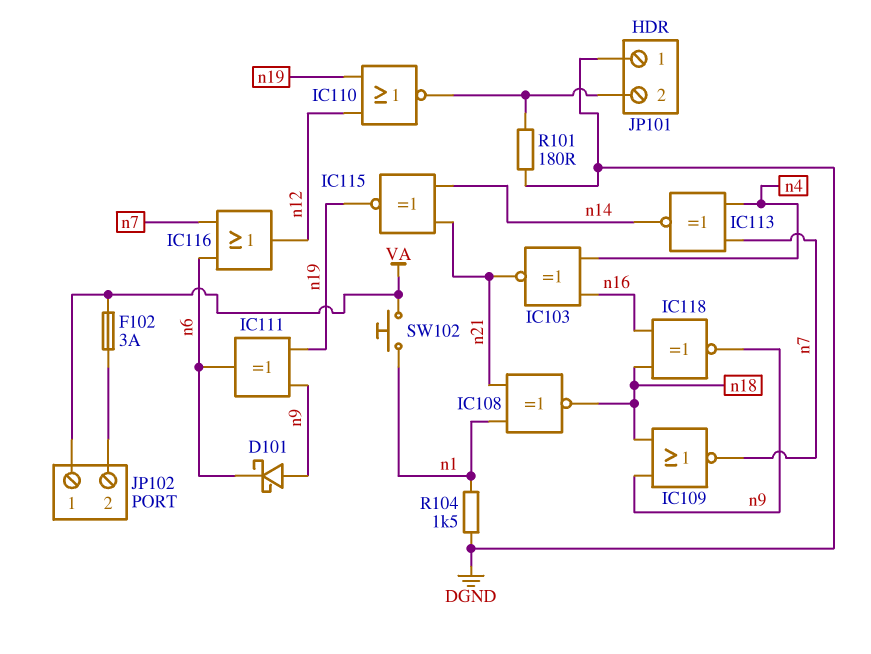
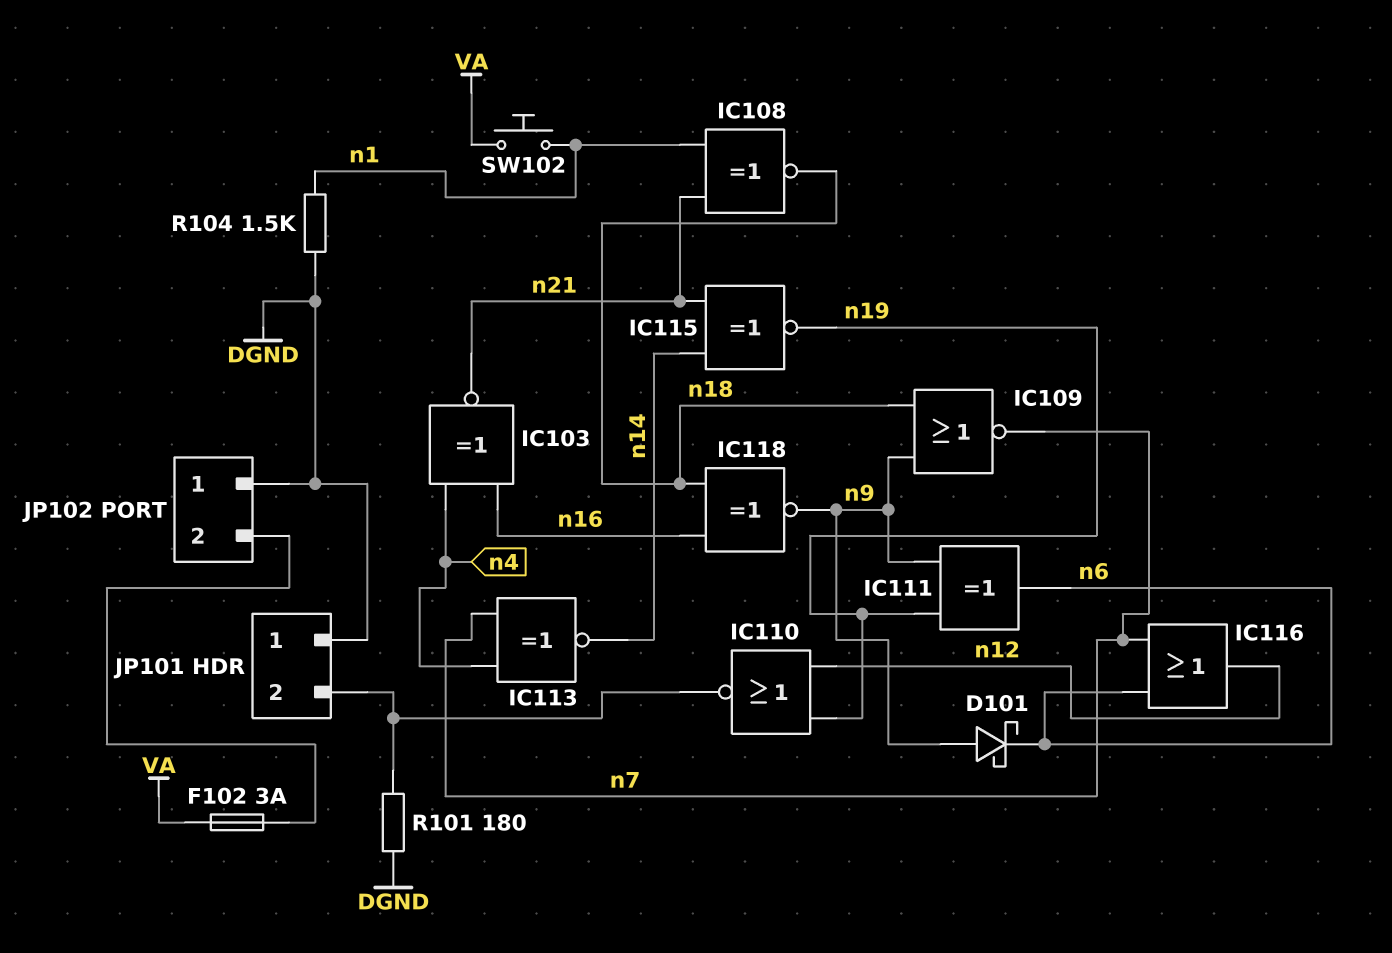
JP102 pin 1: VA -> DGND

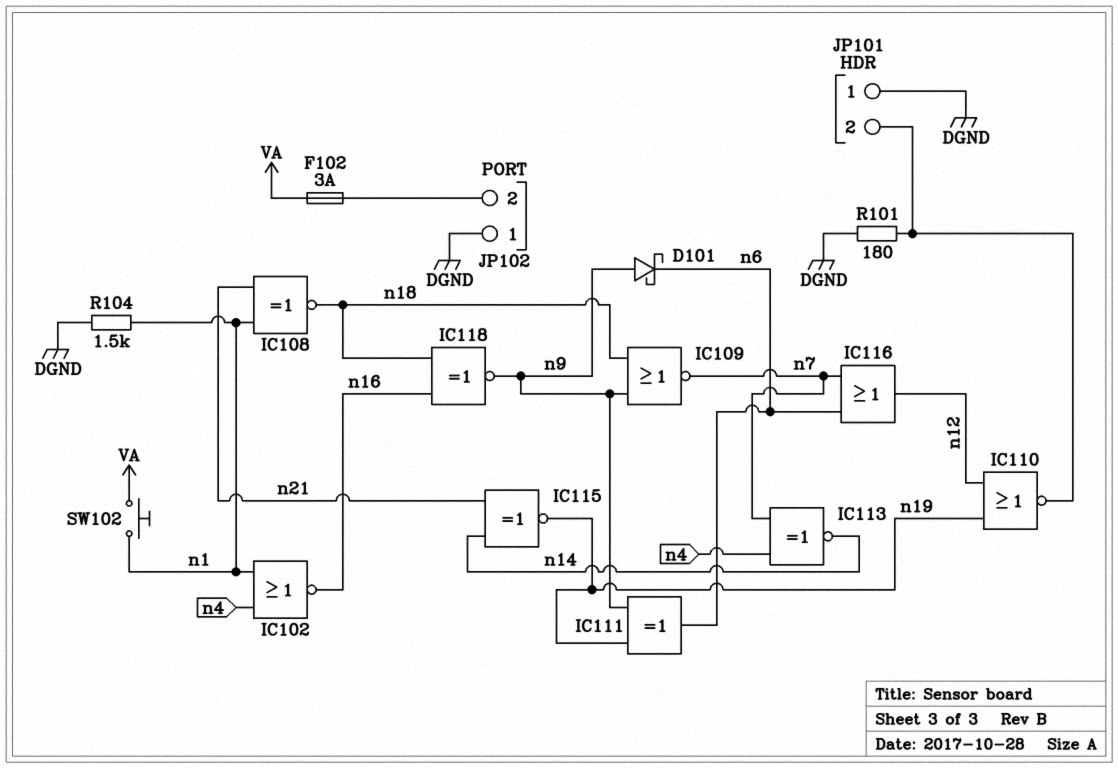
IC102: none -> NOR (in n1, in n4, out n16)
IC103: XNOR (in n4, in n16, out n21) -> none

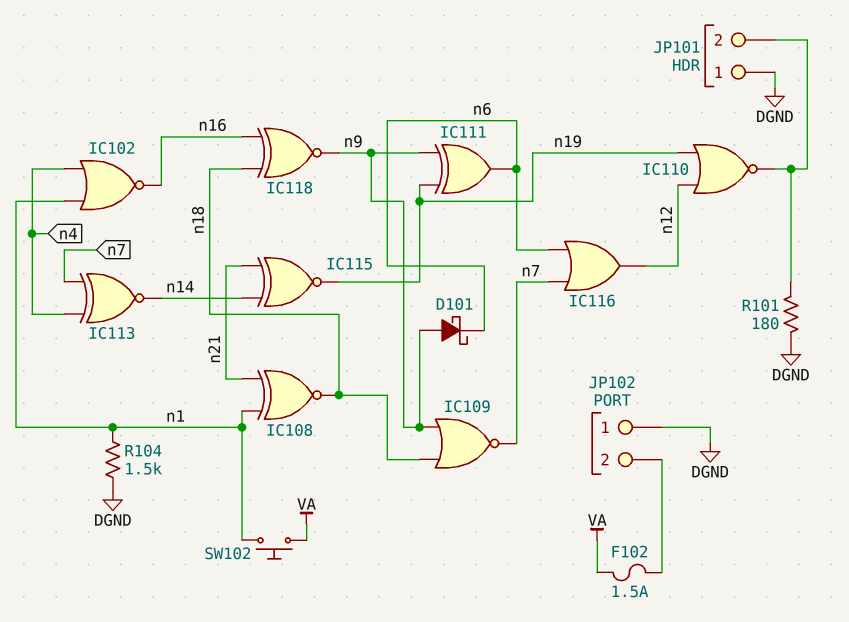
F102: 3A (JP102/2, VA) -> 1.5A (JP102/2, VA)

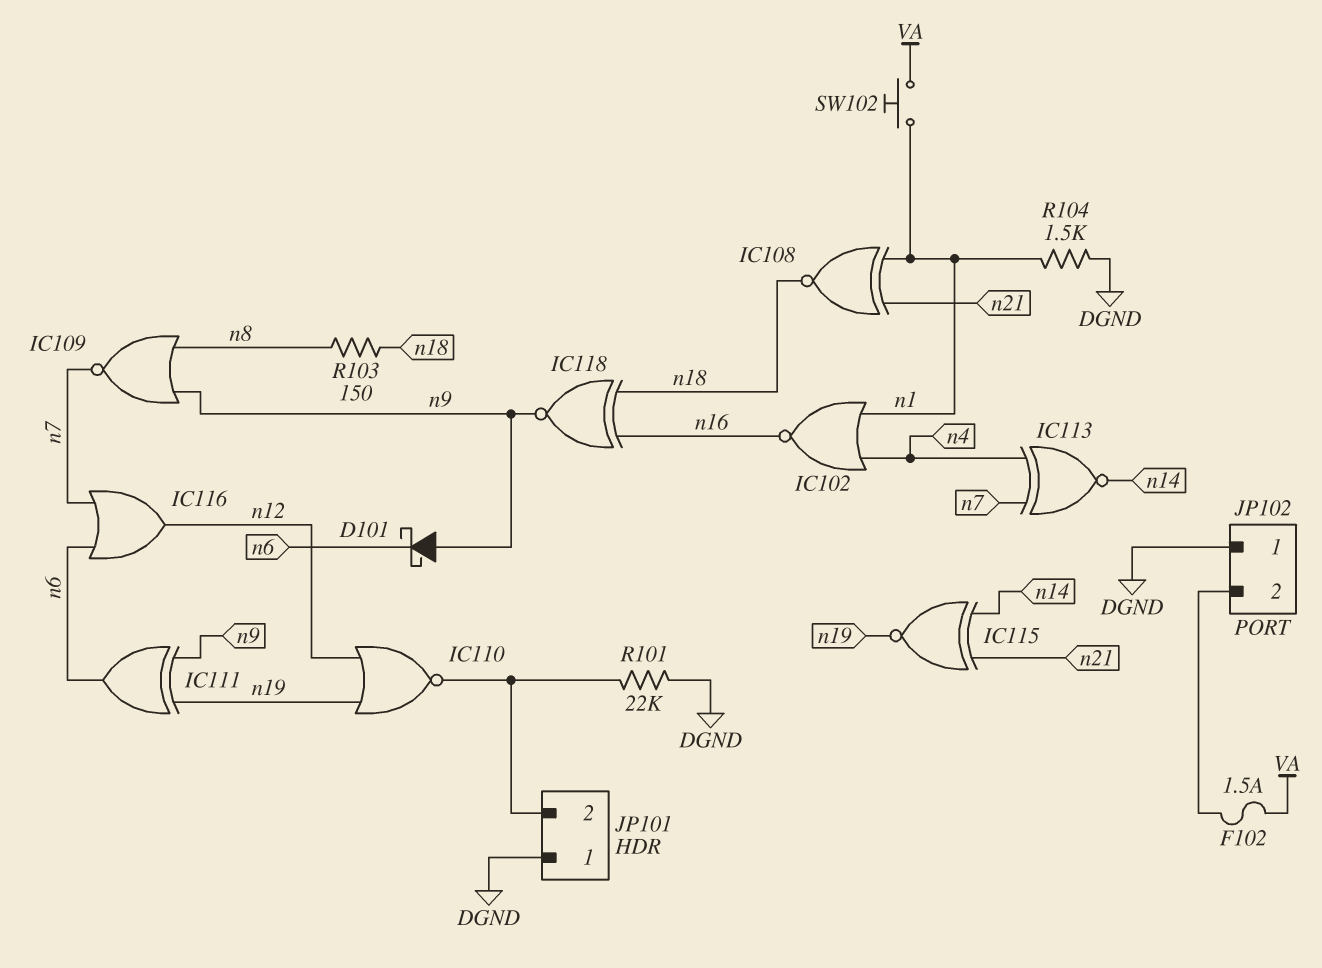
IC109: NOR (in n9, in n18, out n7) -> NOR (in n8, in n9, out n7)
R101: 180 (DGND, JP101/2) -> 22k (DGND, JP101/2)
R103: none -> 150 (n8, n18)

